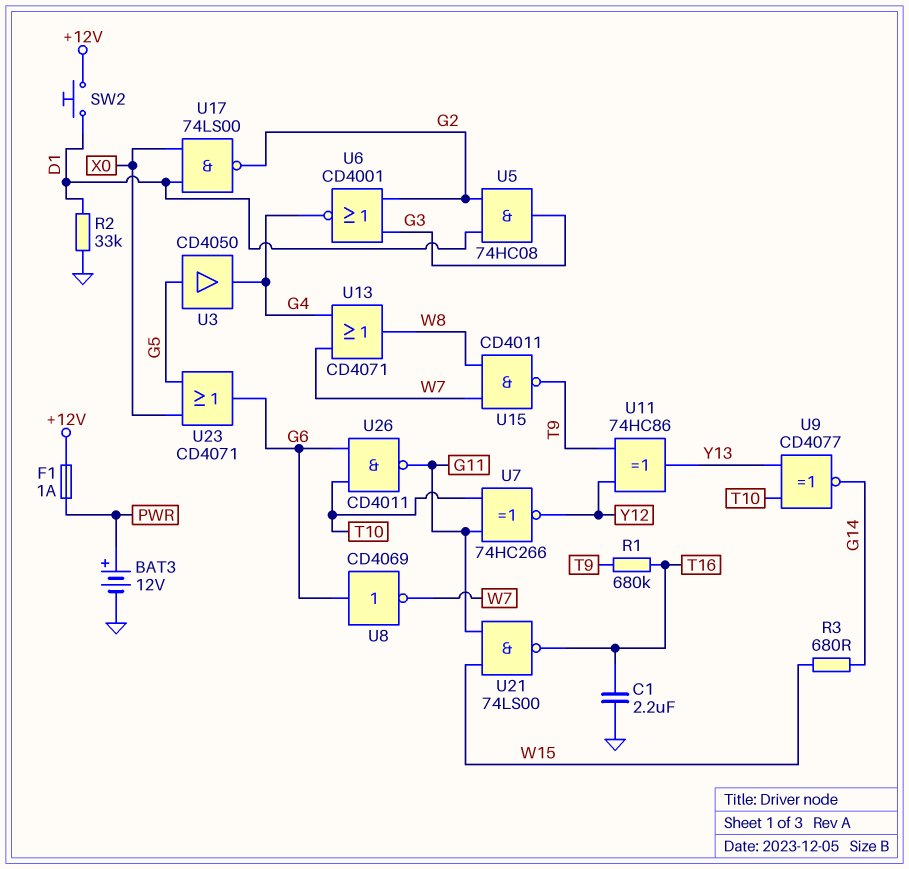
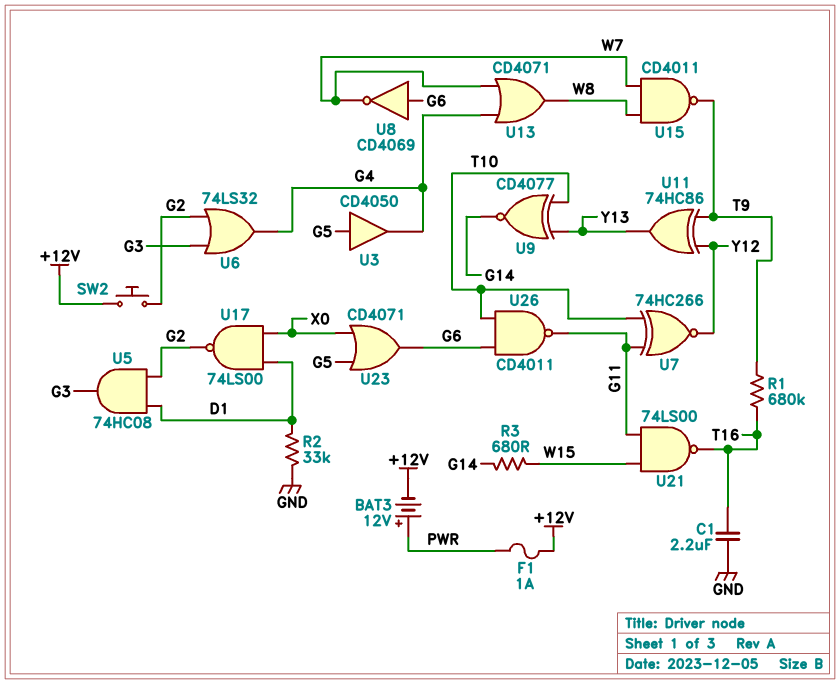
BAT3: 12V (plus PWR, minus GND) -> 12V (plus PWR, minus +12V)
SW2: button (+12V, D1) -> button (+12V, G2)
U6: NOR CD4001 (in G2, in G3, out G4) -> OR 74LS32 (in G2, in G3, out G4)

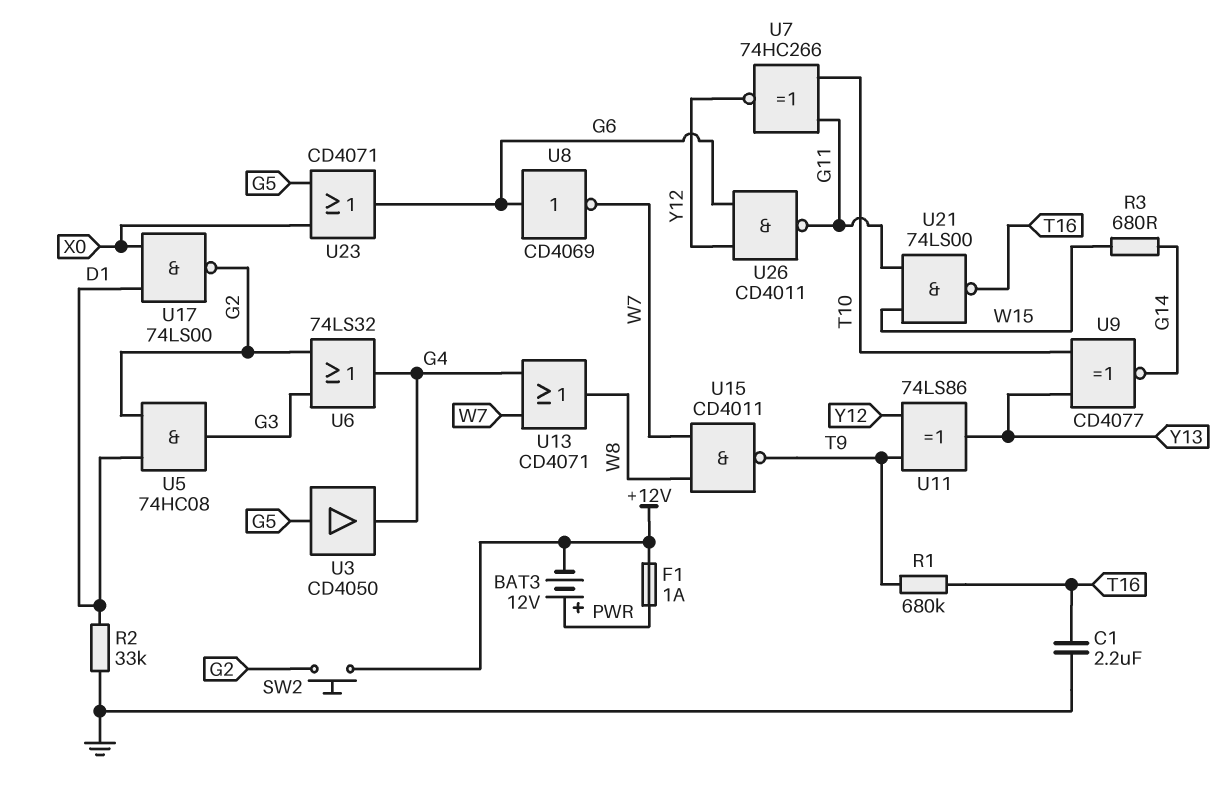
U11: XOR 74HC86 (in T9, in Y12, out Y13) -> XOR 74LS86 (in T9, in Y12, out Y13)
U26: NAND CD4011 (in G6, in T10, out G11) -> NAND CD4011 (in G6, in Y12, out G11)

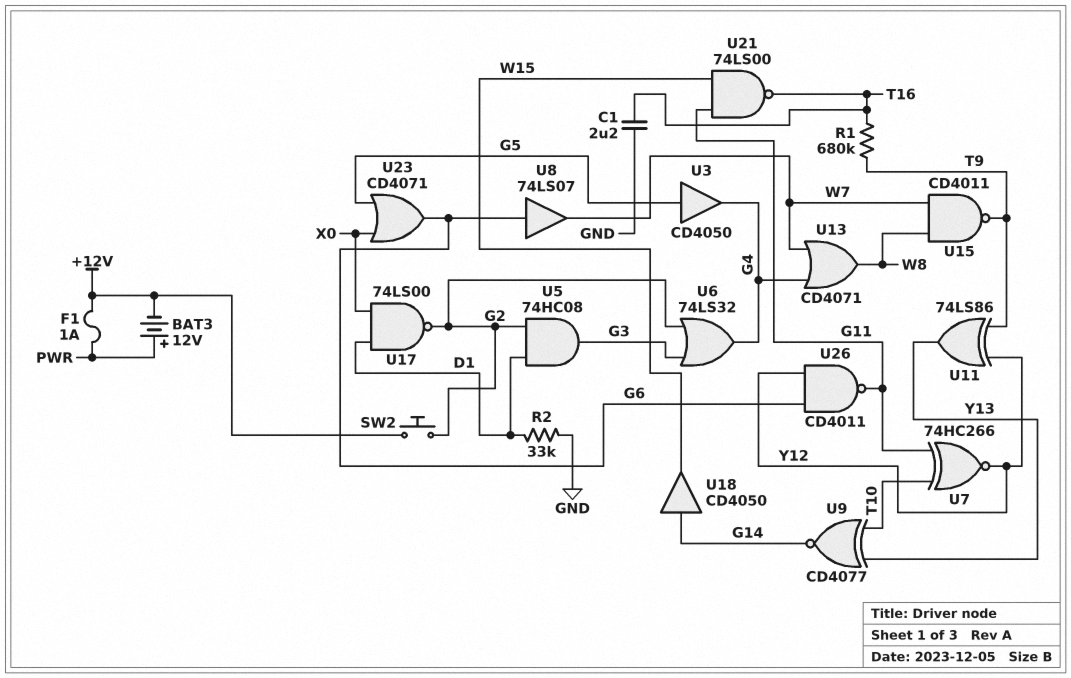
R3: 680 (G14, W15) -> none
U8: NOT CD4069 (in G6, out W7) -> buffer 74LS07 (in G6, out W7)
U18: none -> buffer CD4050 (in G14, out W15)

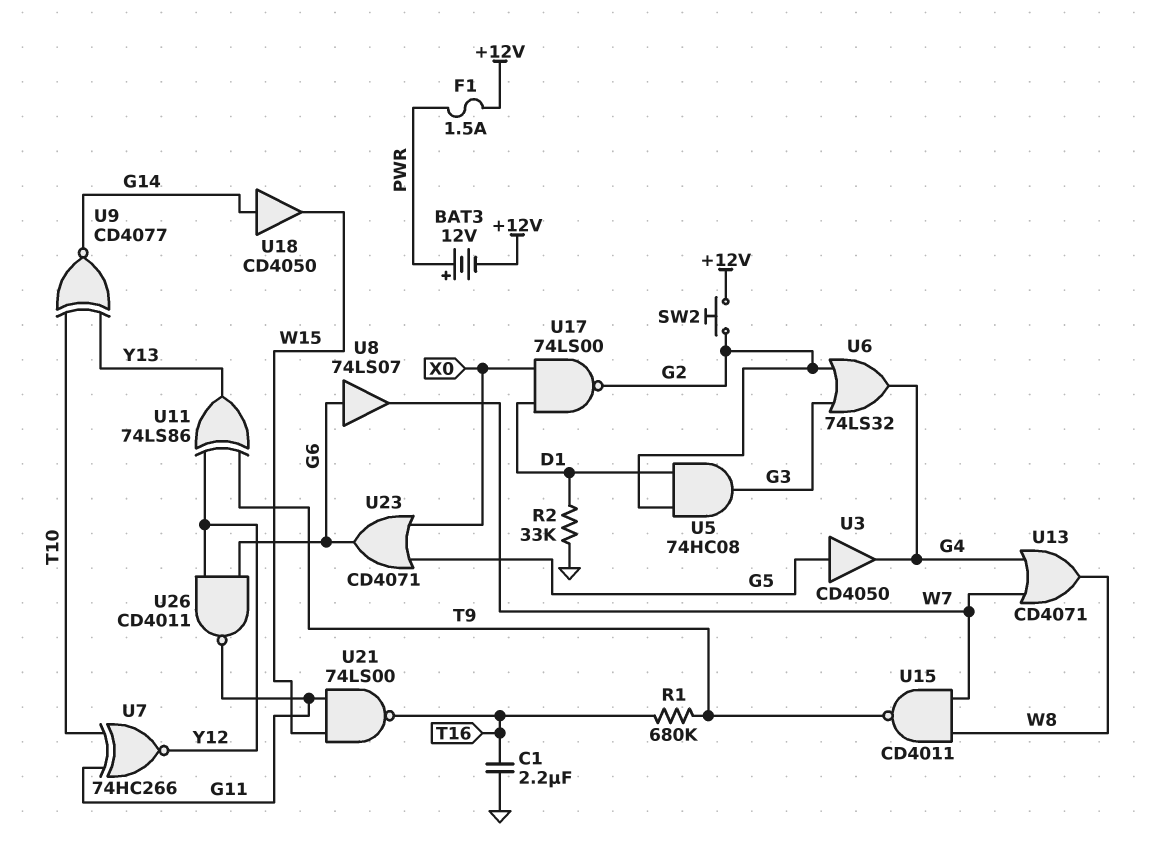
F1: 1A (+12V, PWR) -> 1.5A (+12V, PWR)

